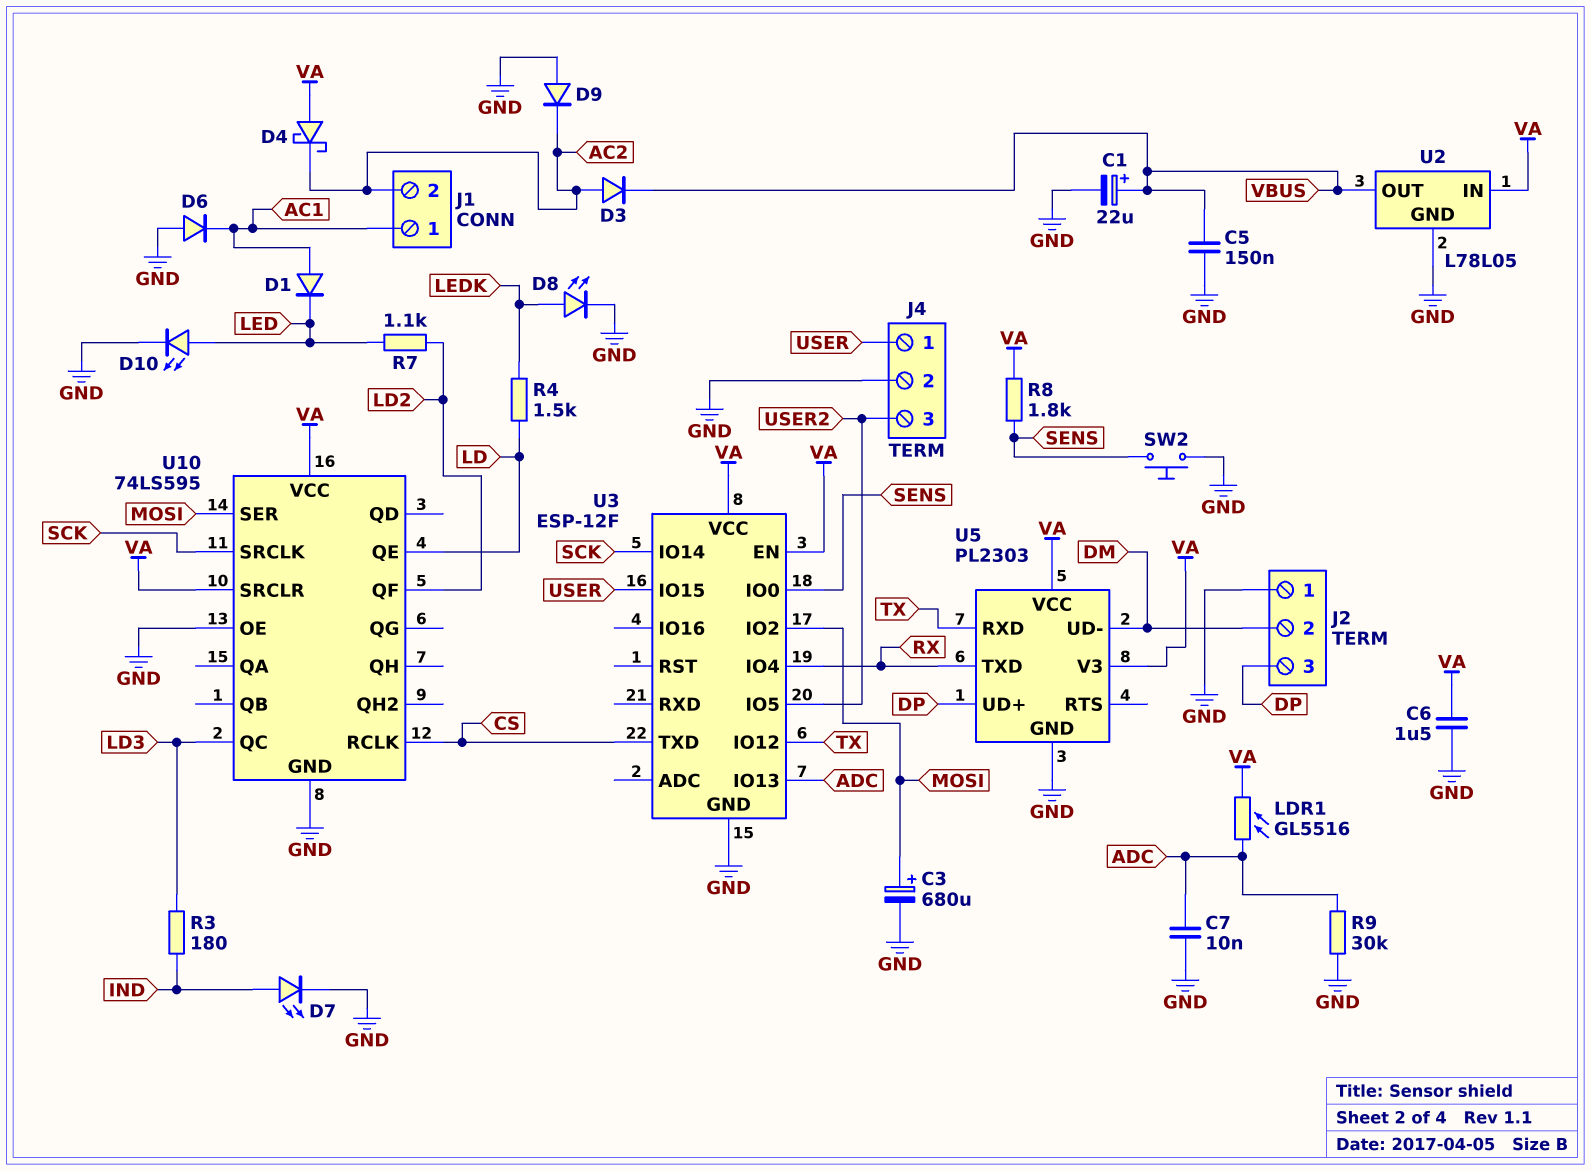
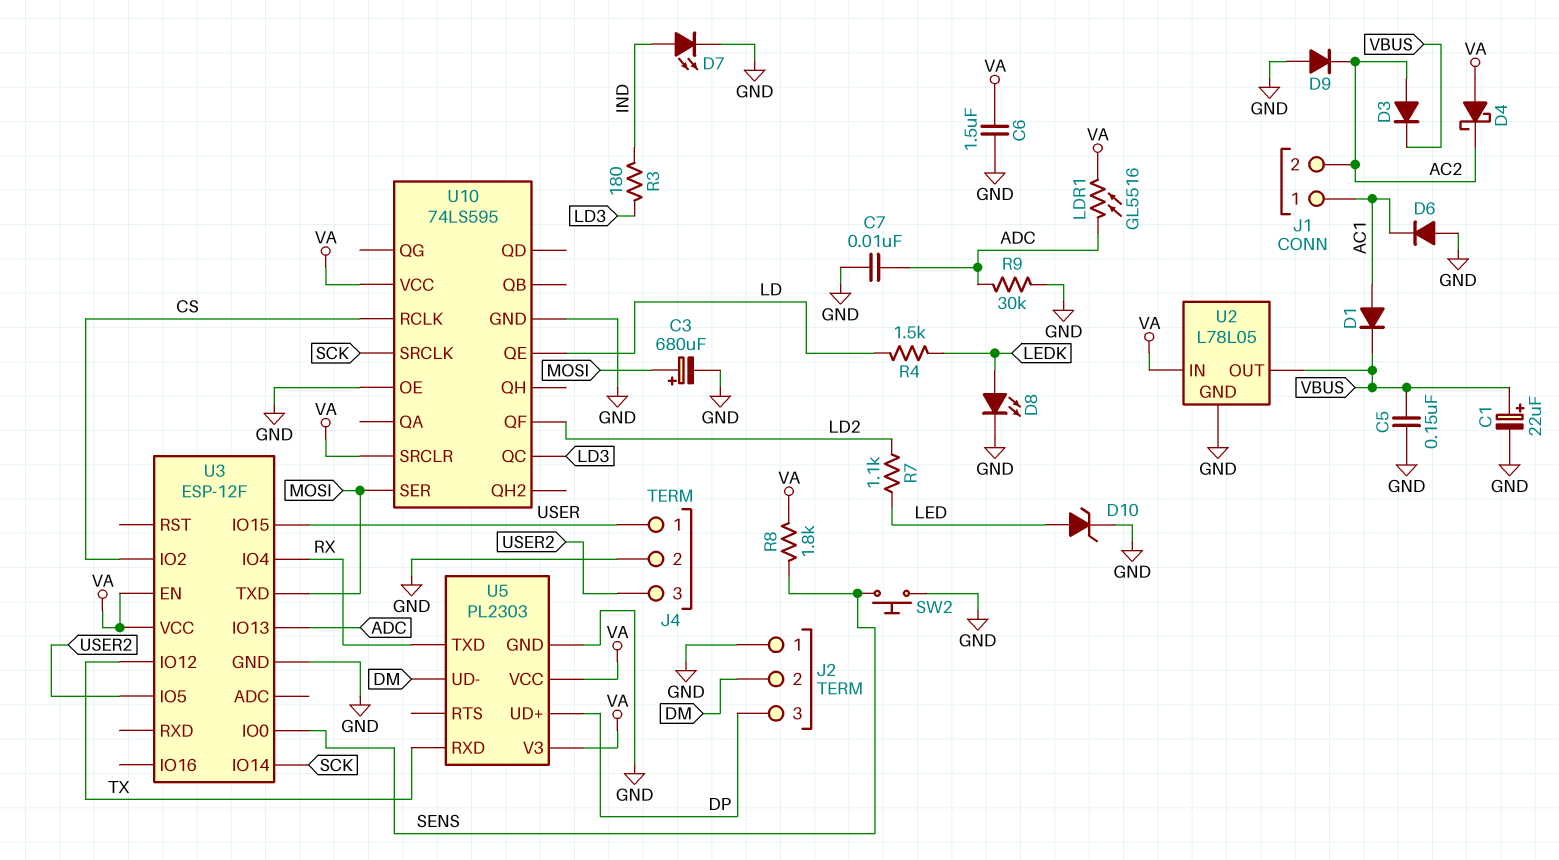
D1: diode (A AC1, K LED) -> diode (A AC1, K VBUS)
D10: LED (A LED, K GND) -> zener (A LED, K GND)
U3 pin IO2: MOSI -> CS
U3 pin TXD: CS -> MOSI

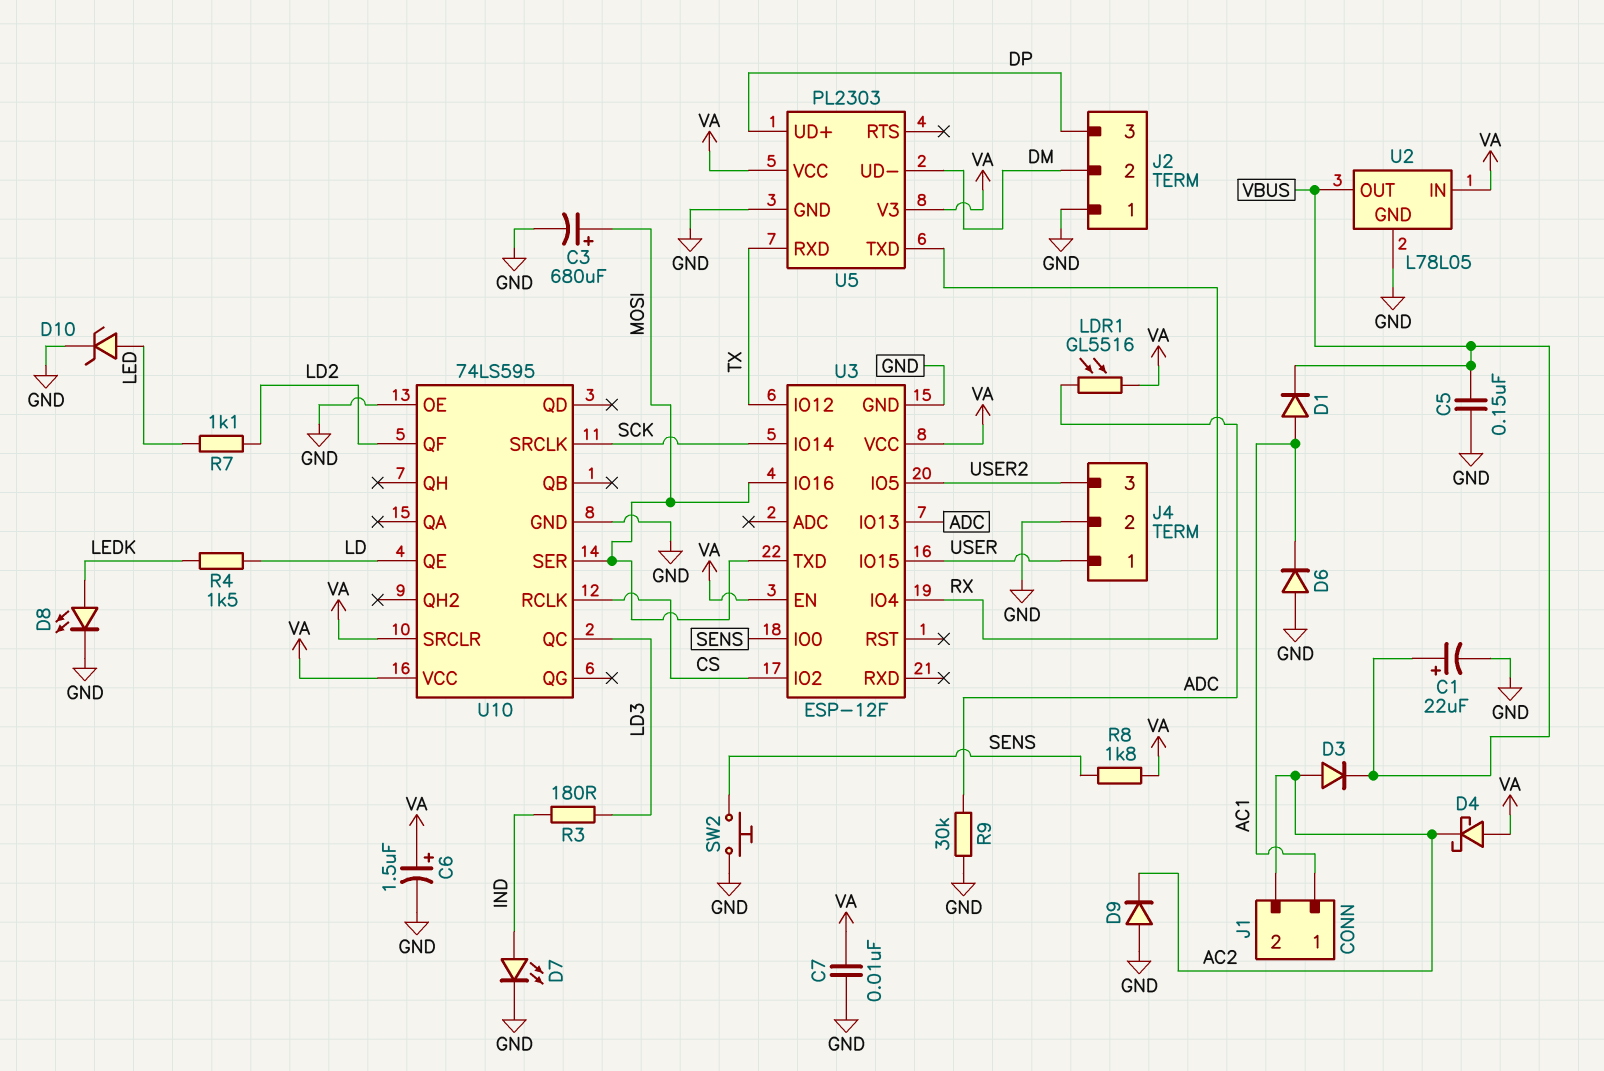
C6: 1.5uF (GND, VA) -> 1.5uF (plus VA, minus GND)
C7: 10nF (ADC, GND) -> 10nF (GND, VA)
U3 pin IO16: none -> MOSI

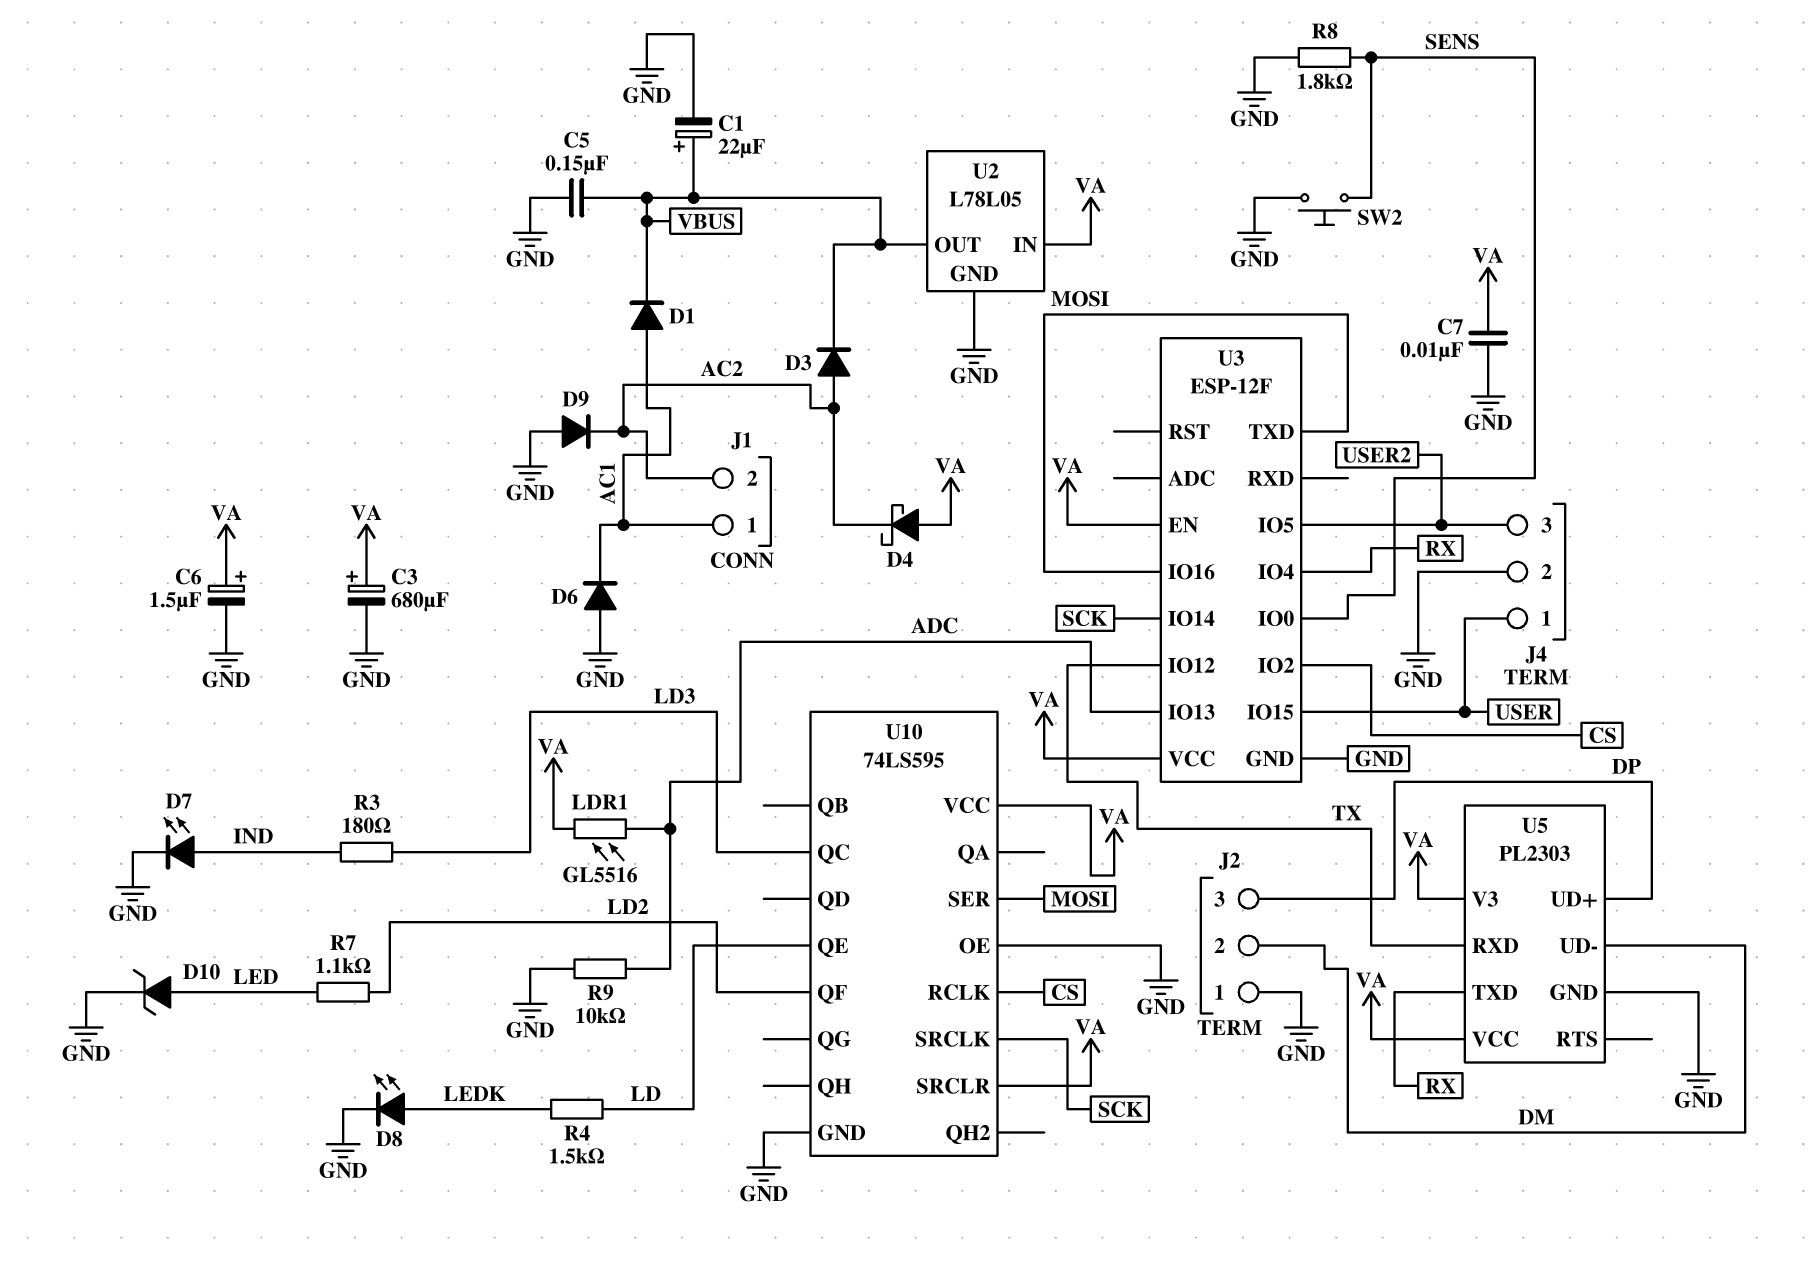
C3: 680uF (plus MOSI, minus GND) -> 680uF (plus VA, minus GND)
R8: 1.8k (SENS, VA) -> 1.8k (GND, SENS)
R9: 30k (ADC, GND) -> 10k (ADC, GND)

